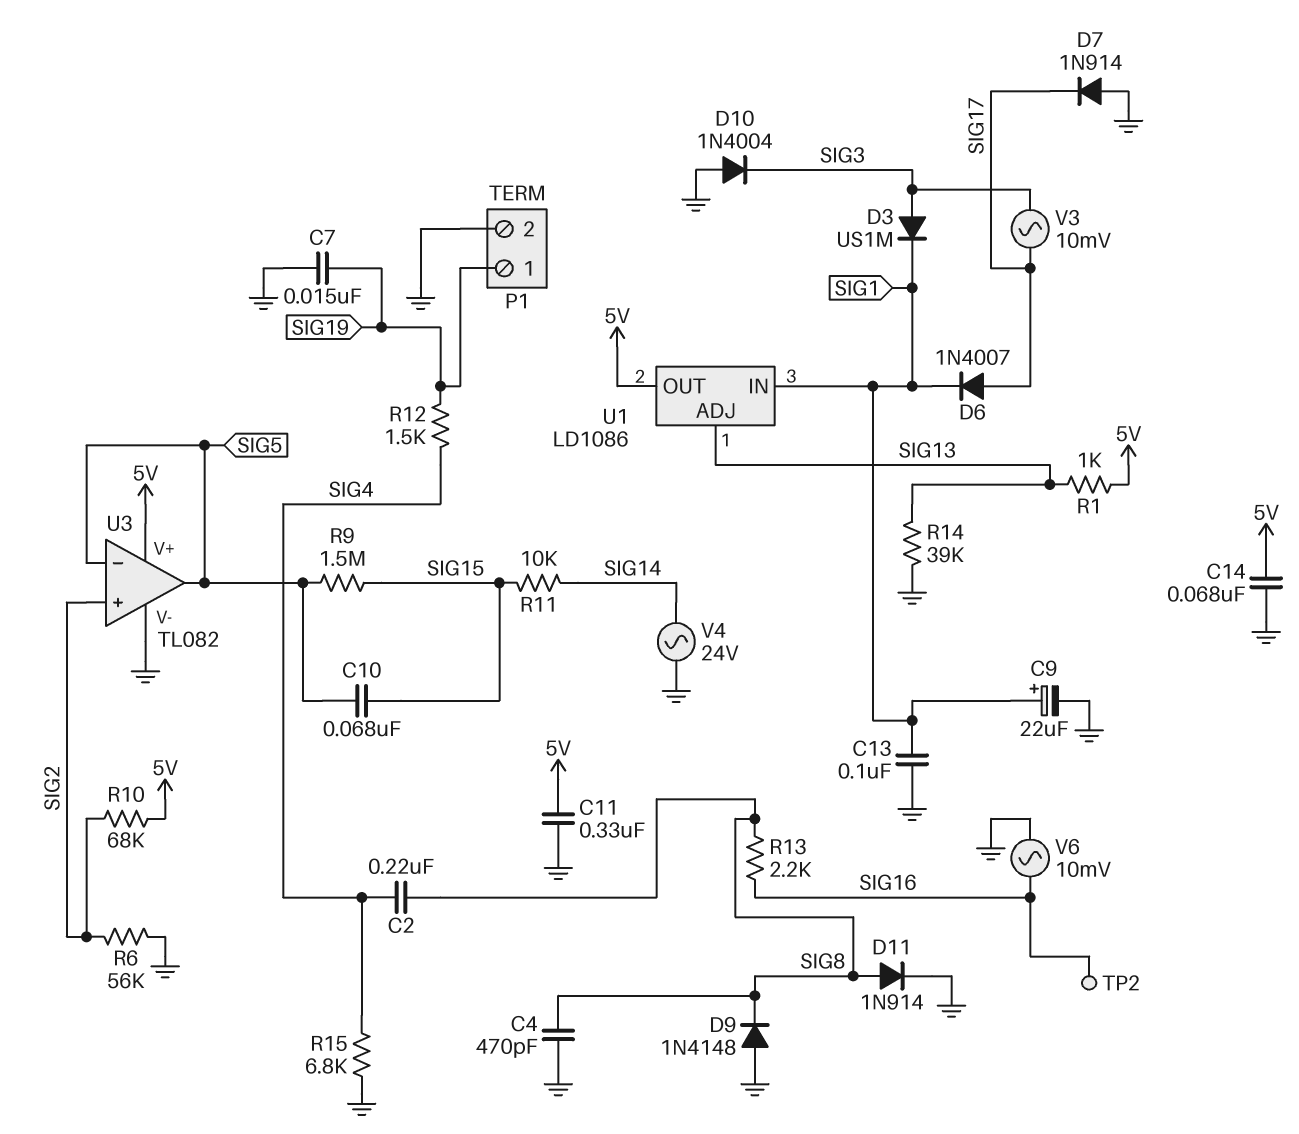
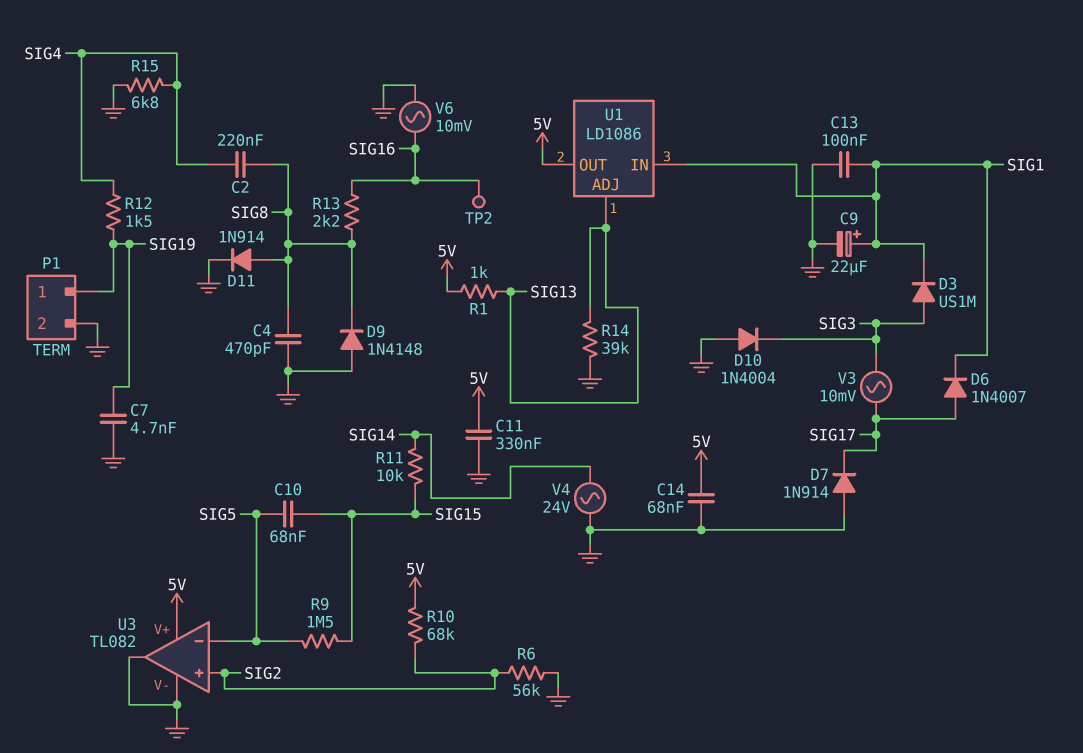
C7: 15nF (GND, SIG19) -> 4.7nF (GND, SIG19)
U3 pin out: SIG5 -> GND

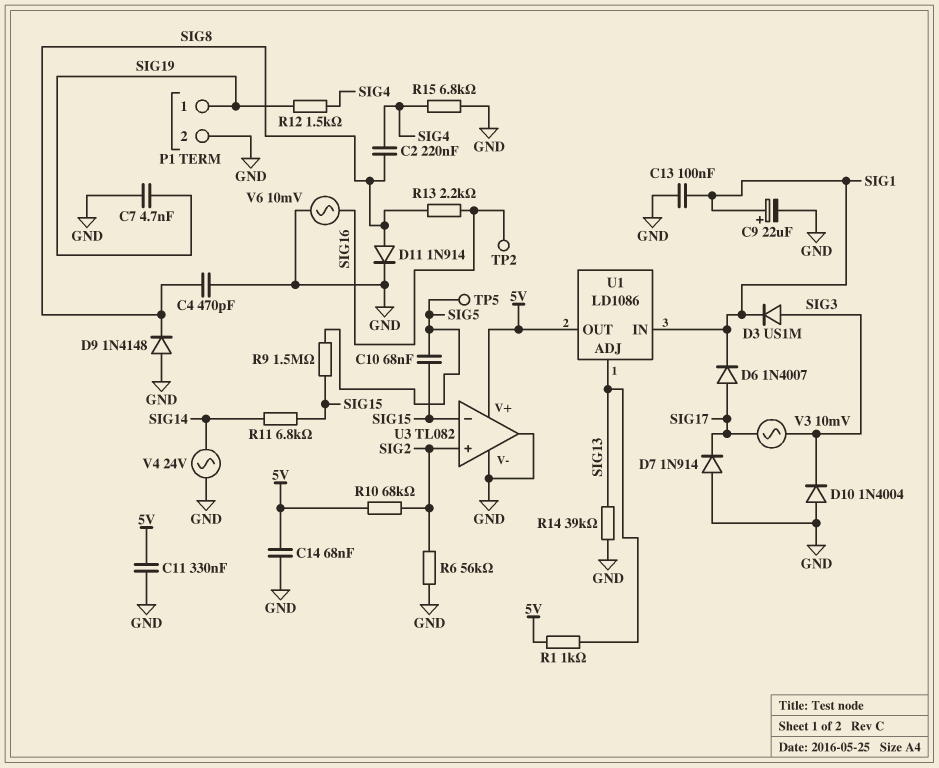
R11: 10k (SIG14, SIG15) -> 6.8k (SIG14, SIG15)
TP5: none -> test point (SIG5)
U3 pin in-: SIG5 -> SIG15

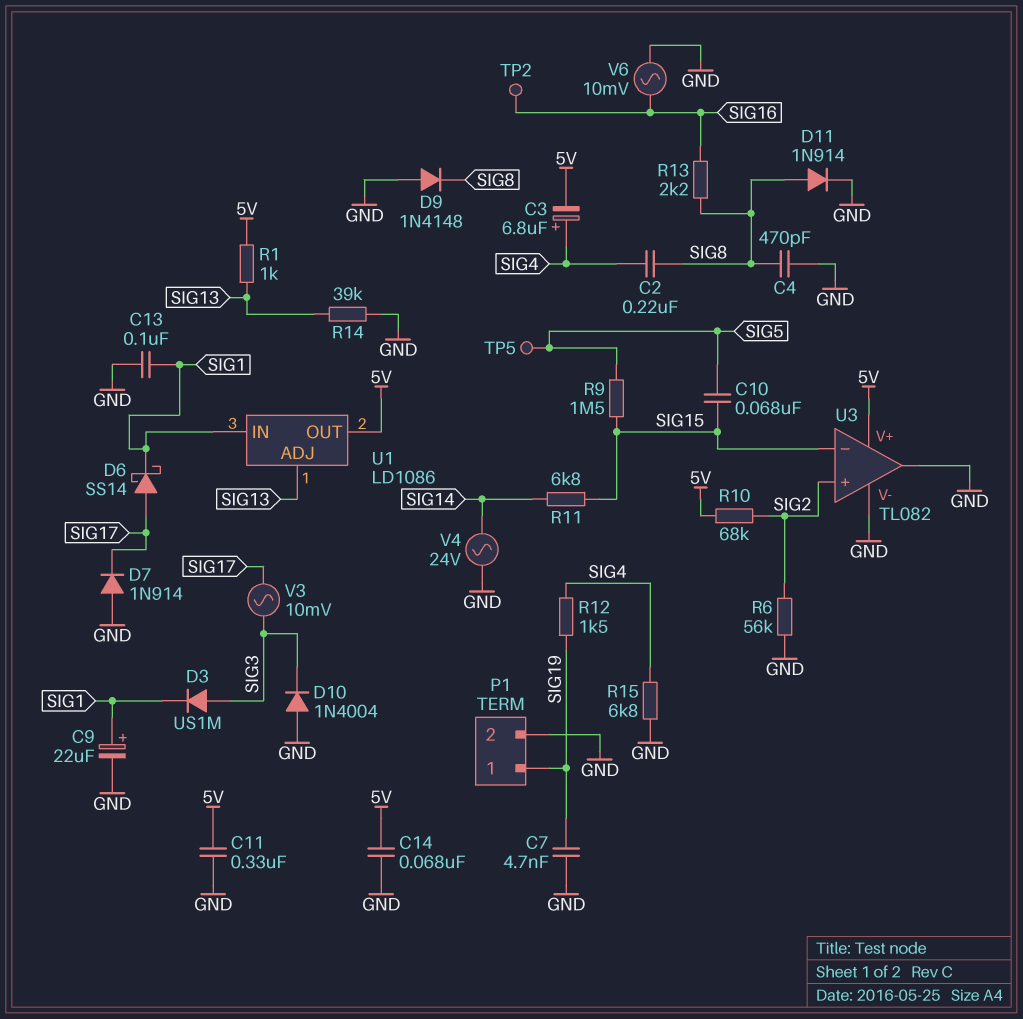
C3: none -> 6.8uF (plus SIG4, minus 5V)
D6: diode 1N4007 (A SIG17, K SIG1) -> schottky SS14 (A SIG17, K SIG1)

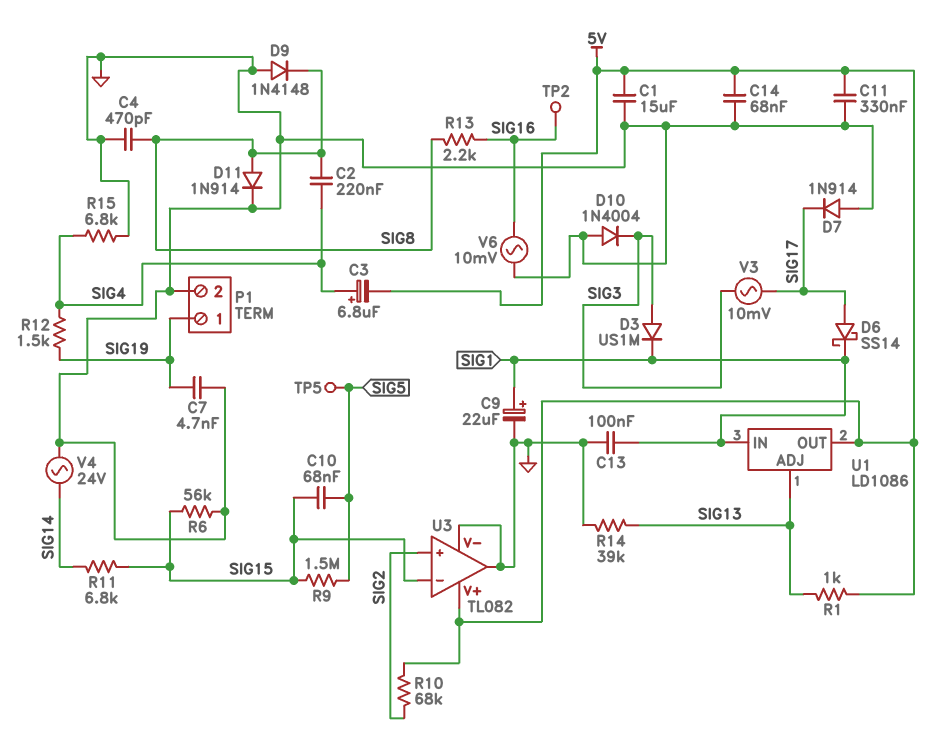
C1: none -> 15uF (5V, GND)
R6: 56k (GND, SIG2) -> 56k (GND, SIG15)

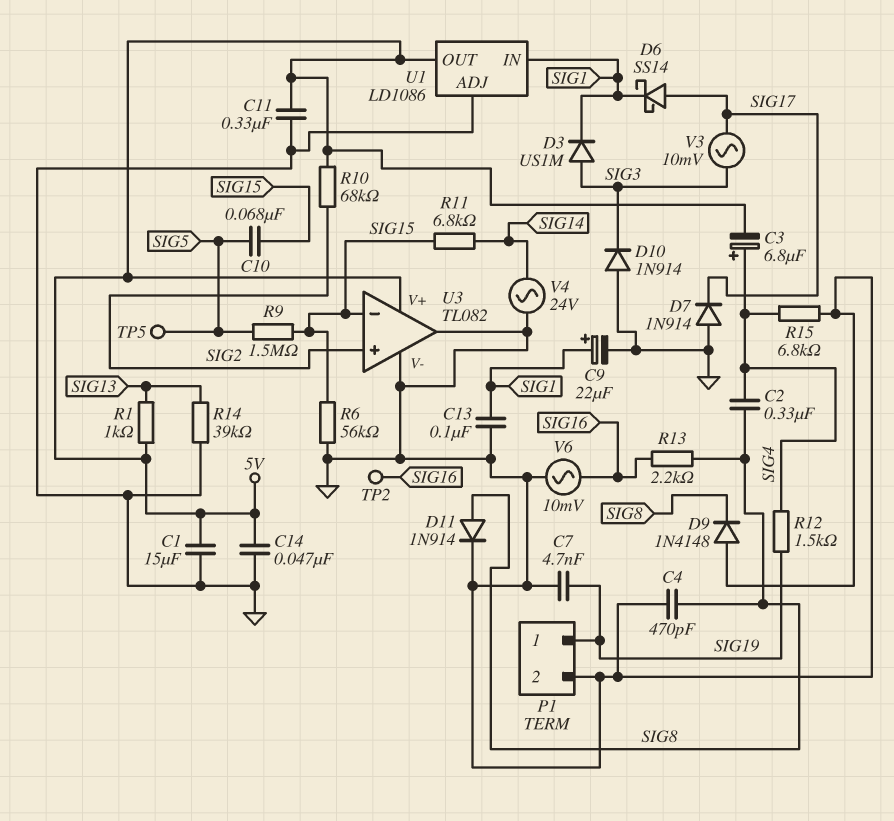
C2: 220nF (SIG4, SIG8) -> 330nF (SIG4, SIG8)
C14: 68nF (5V, GND) -> 47nF (5V, GND)
D10: diode 1N4004 (A GND, K SIG3) -> diode 1N914 (A GND, K SIG3)
U1 pin ADJ: SIG13 -> GND

